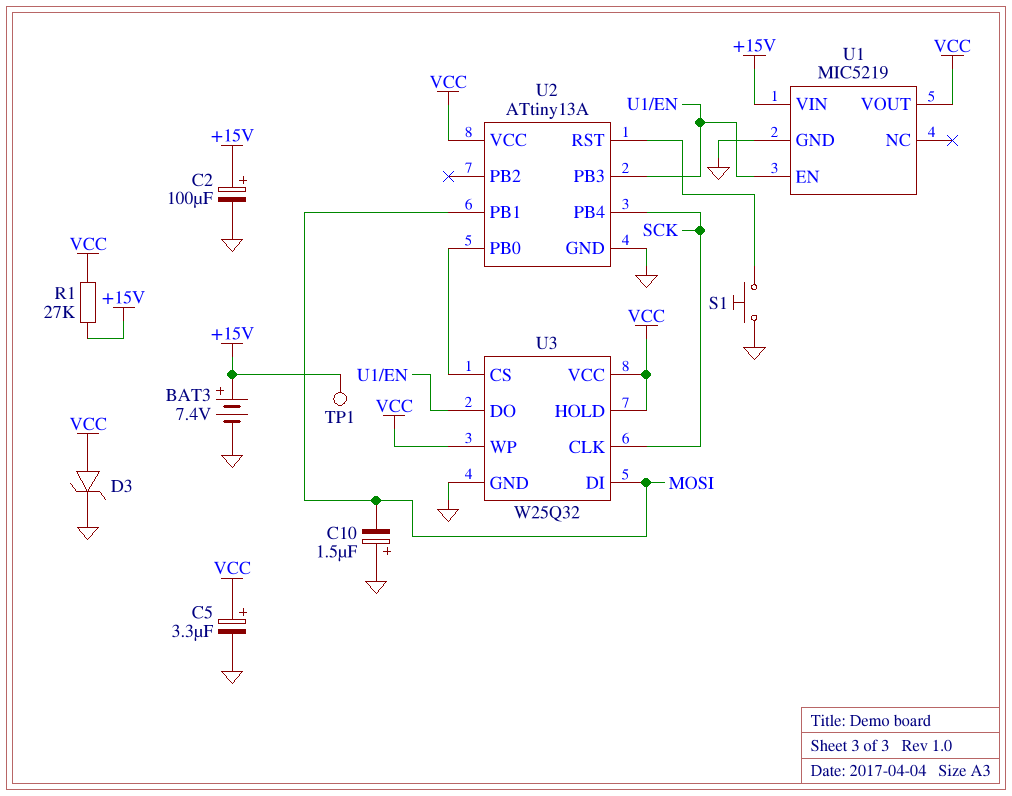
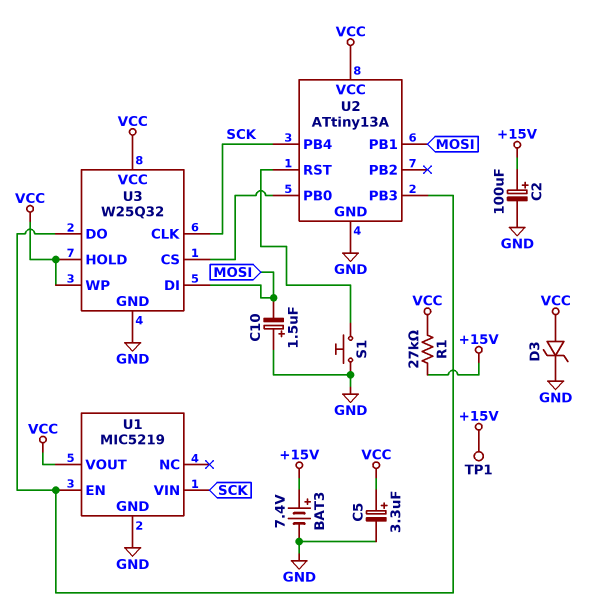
U1 pin VIN: +15V -> SCK

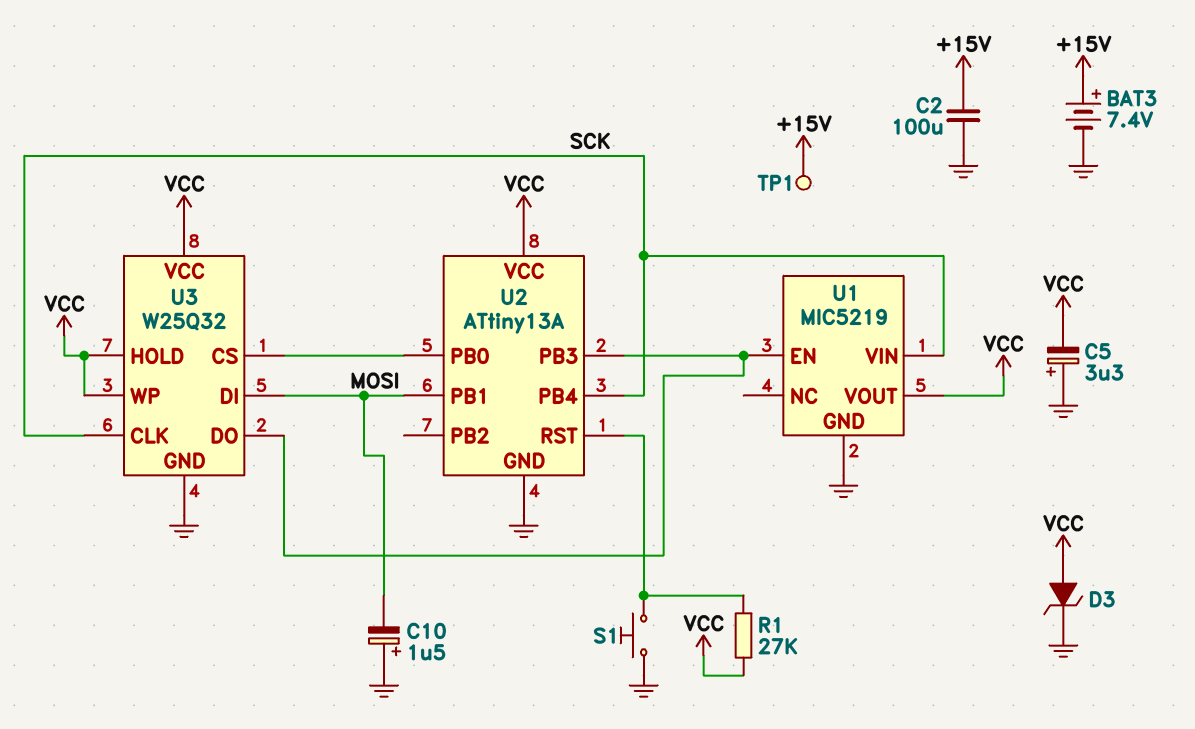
C2: 100uF (plus +15V, minus GND) -> 100uF (+15V, GND)
C5: 3.3uF (plus VCC, minus GND) -> 3.3uF (plus GND, minus VCC)
R1: 27k (+15V, VCC) -> 27k (U2/RST, VCC)

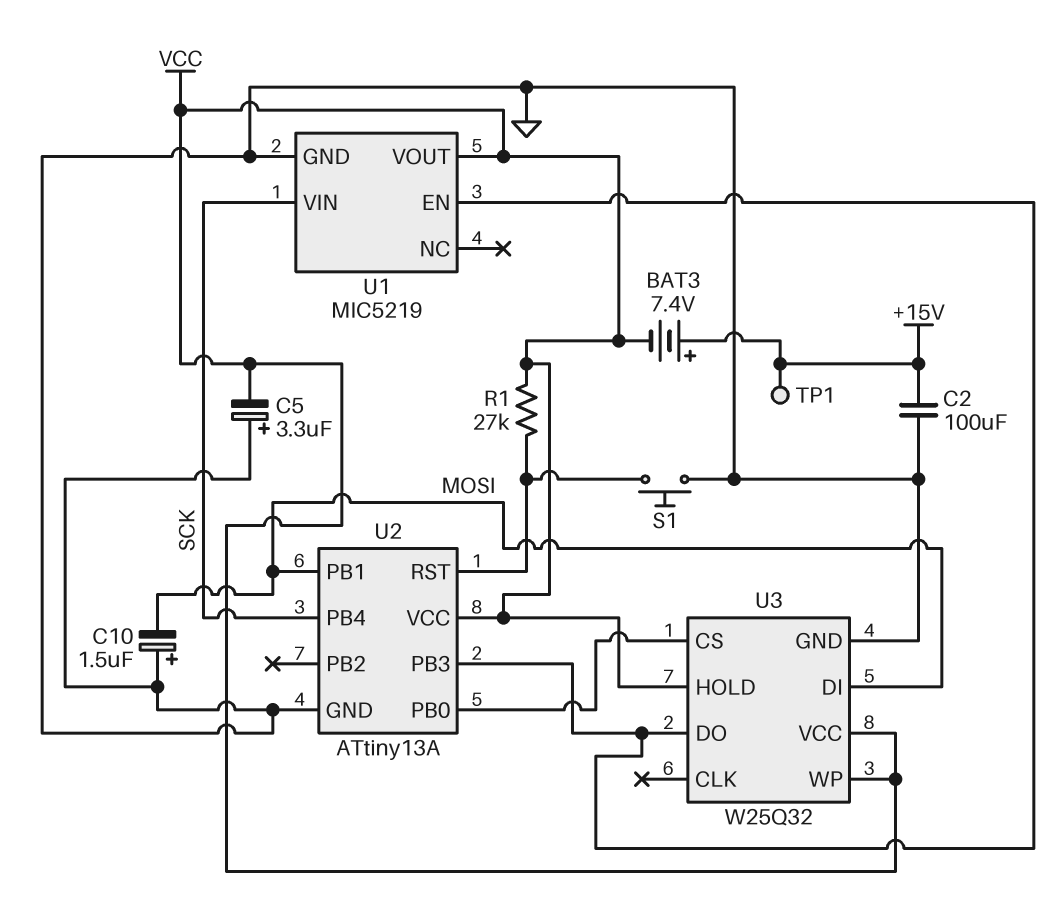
BAT3: 7.4V (plus +15V, minus GND) -> 7.4V (plus +15V, minus VCC)
D3: zener (A VCC, K GND) -> none
U3 pin CLK: SCK -> none

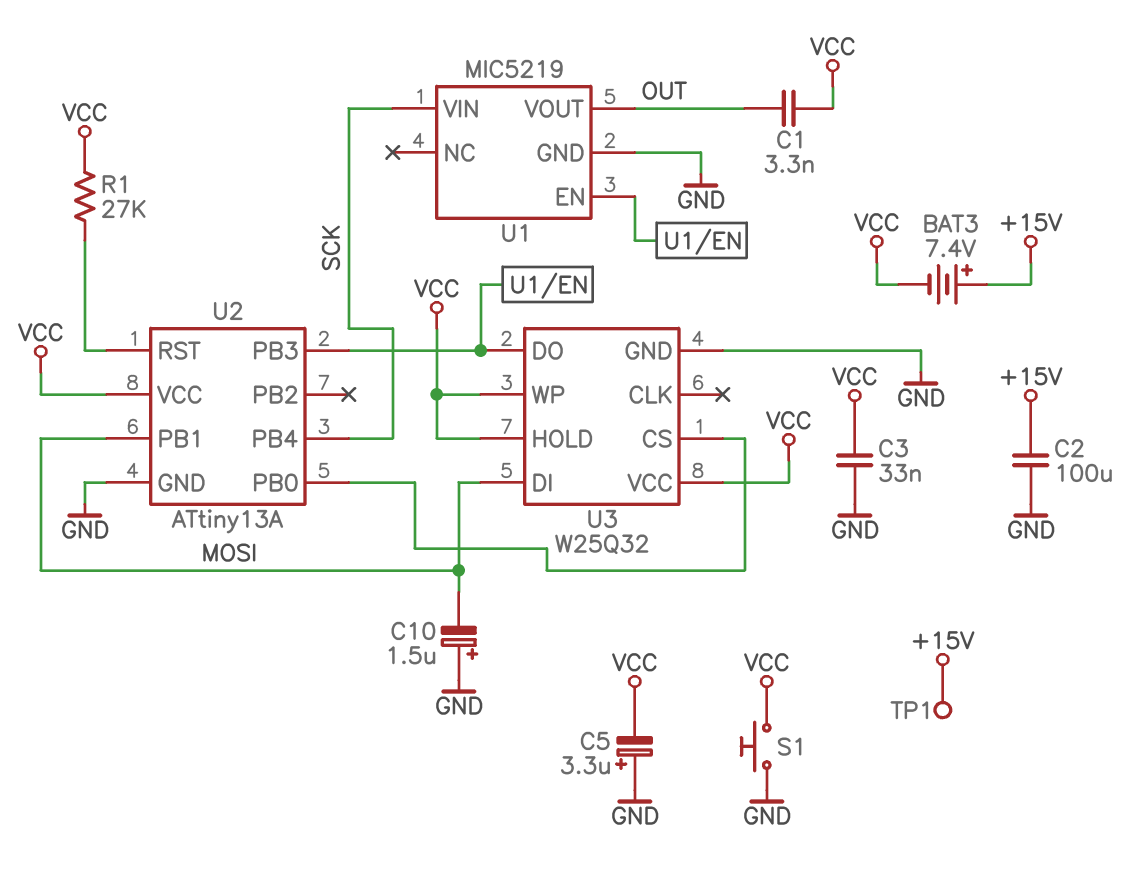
C1: none -> 3.3nF (OUT, VCC)
C3: none -> 33nF (GND, VCC)
S1: button (GND, U2/RST) -> button (GND, VCC)
U1 pin VOUT: VCC -> OUT

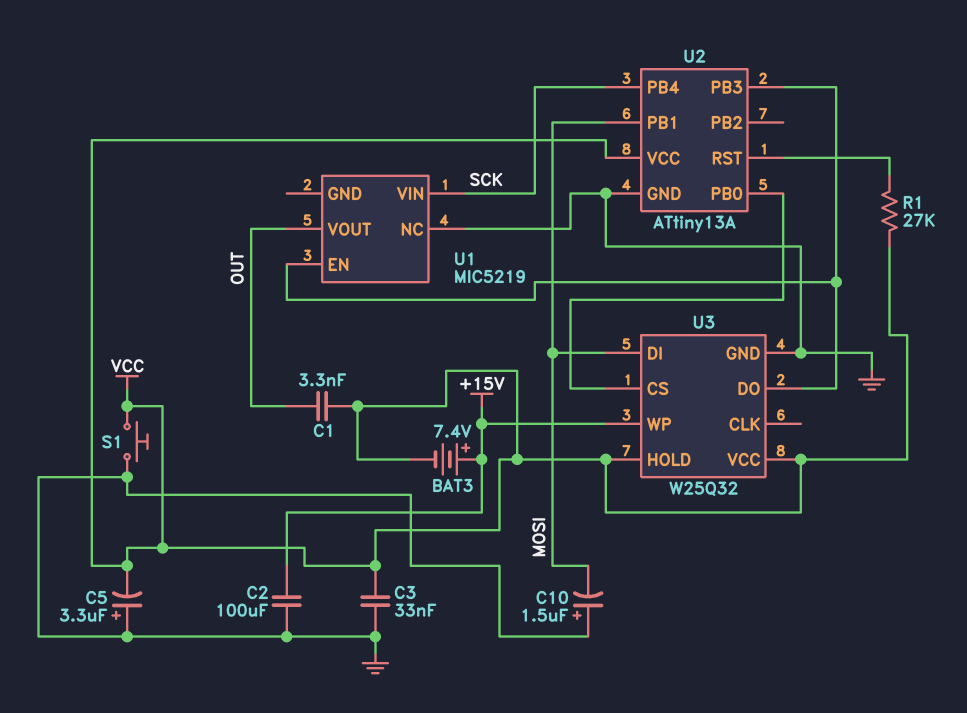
TP1: test point (+15V) -> none
U1 pin GND: GND -> none
U1 pin NC: none -> GND
U3 pin WP: VCC -> +15V

